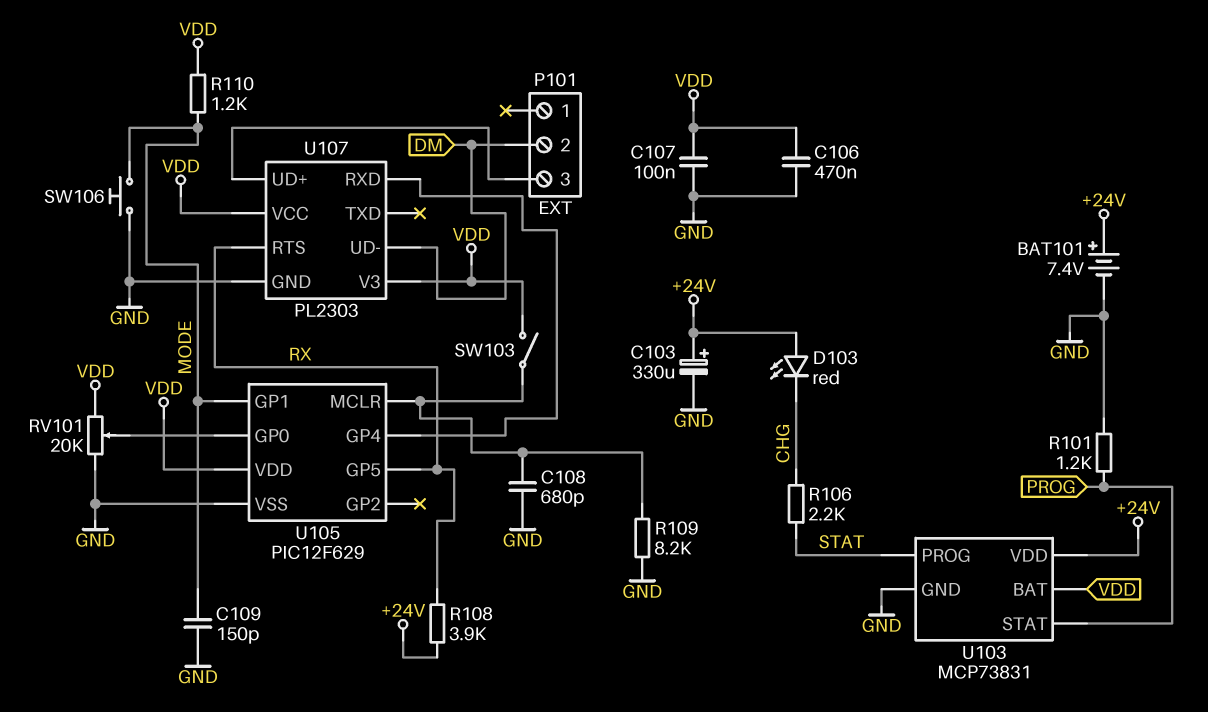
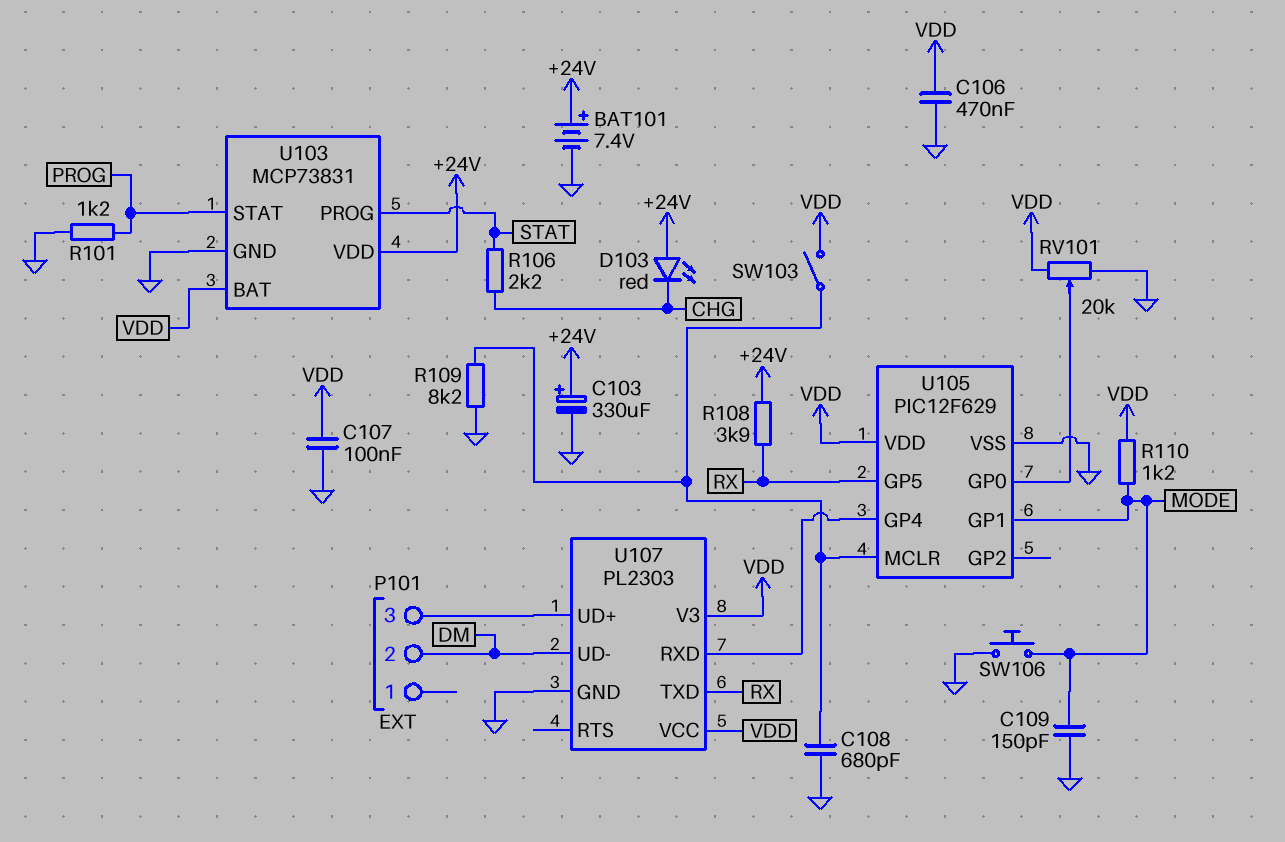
U107 pin RTS: RX -> none
U107 pin TXD: none -> RX

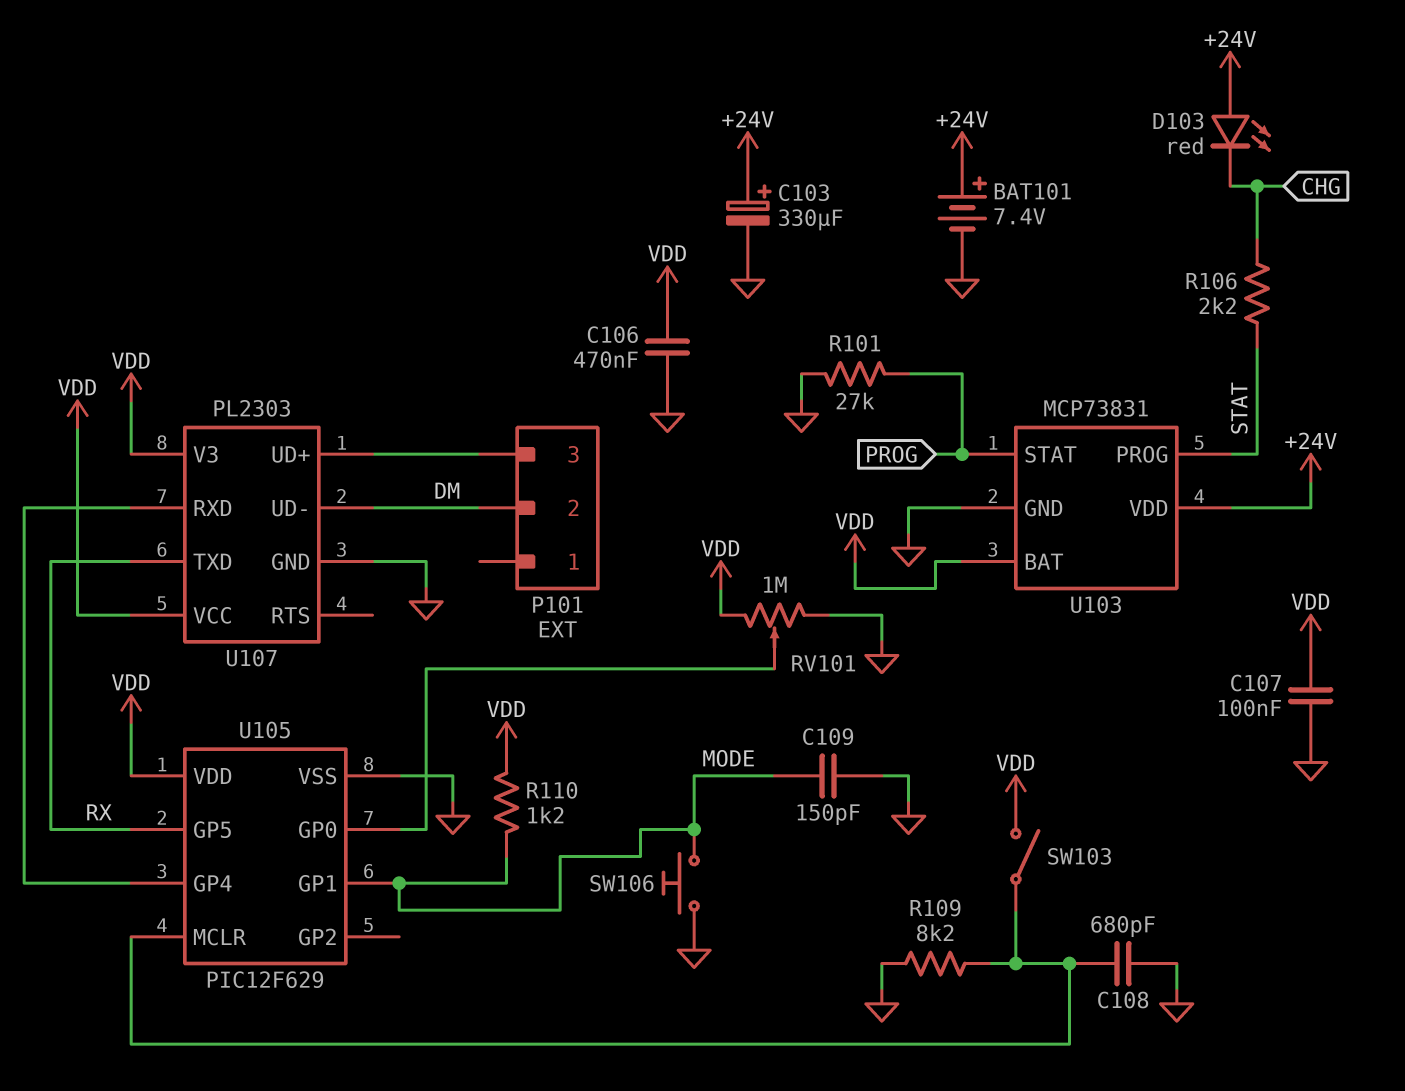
R101: 1.2k (GND, PROG) -> 27k (GND, PROG)
R108: 3.9k (+24V, RX) -> none
RV101: 20k (GND, VDD, wiper U105/GP0) -> 1M (GND, VDD, wiper U105/GP0)

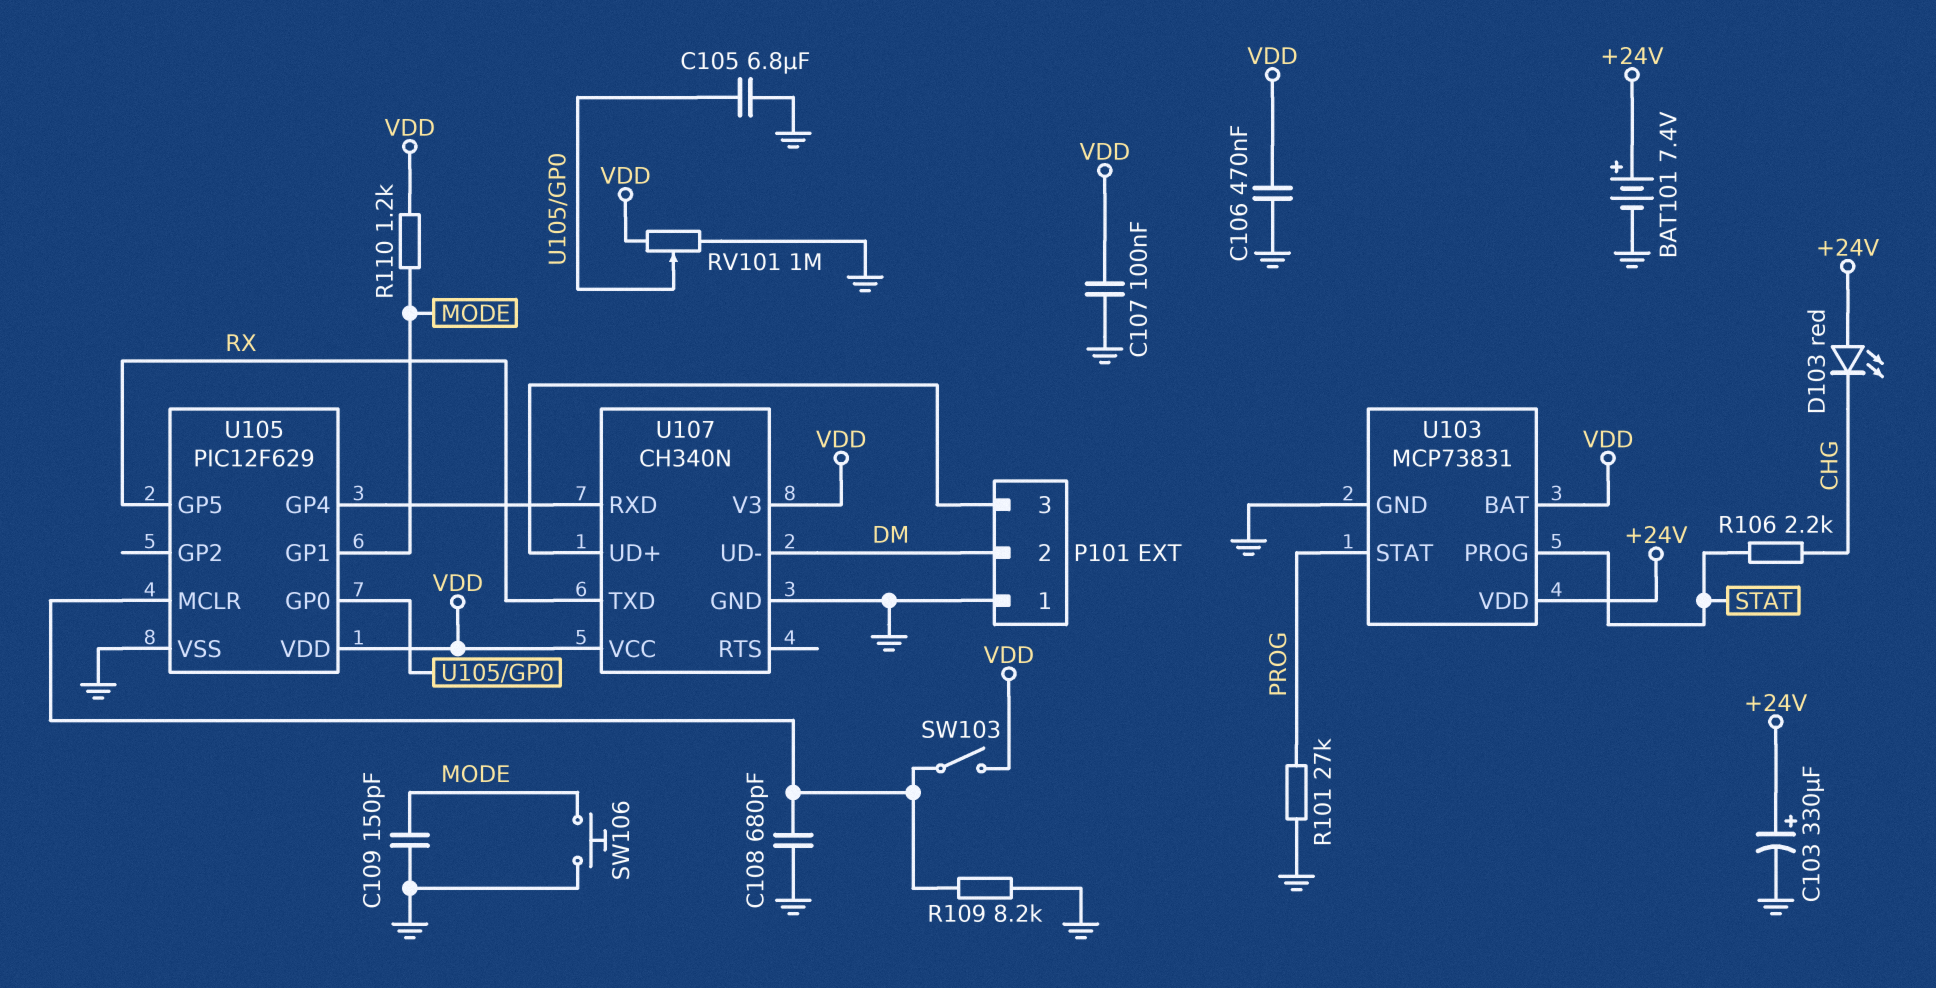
C105: none -> 6.8uF (GND, U105/GP0)
P101 pin 1: none -> GND
U107: PL2303 -> CH340N

